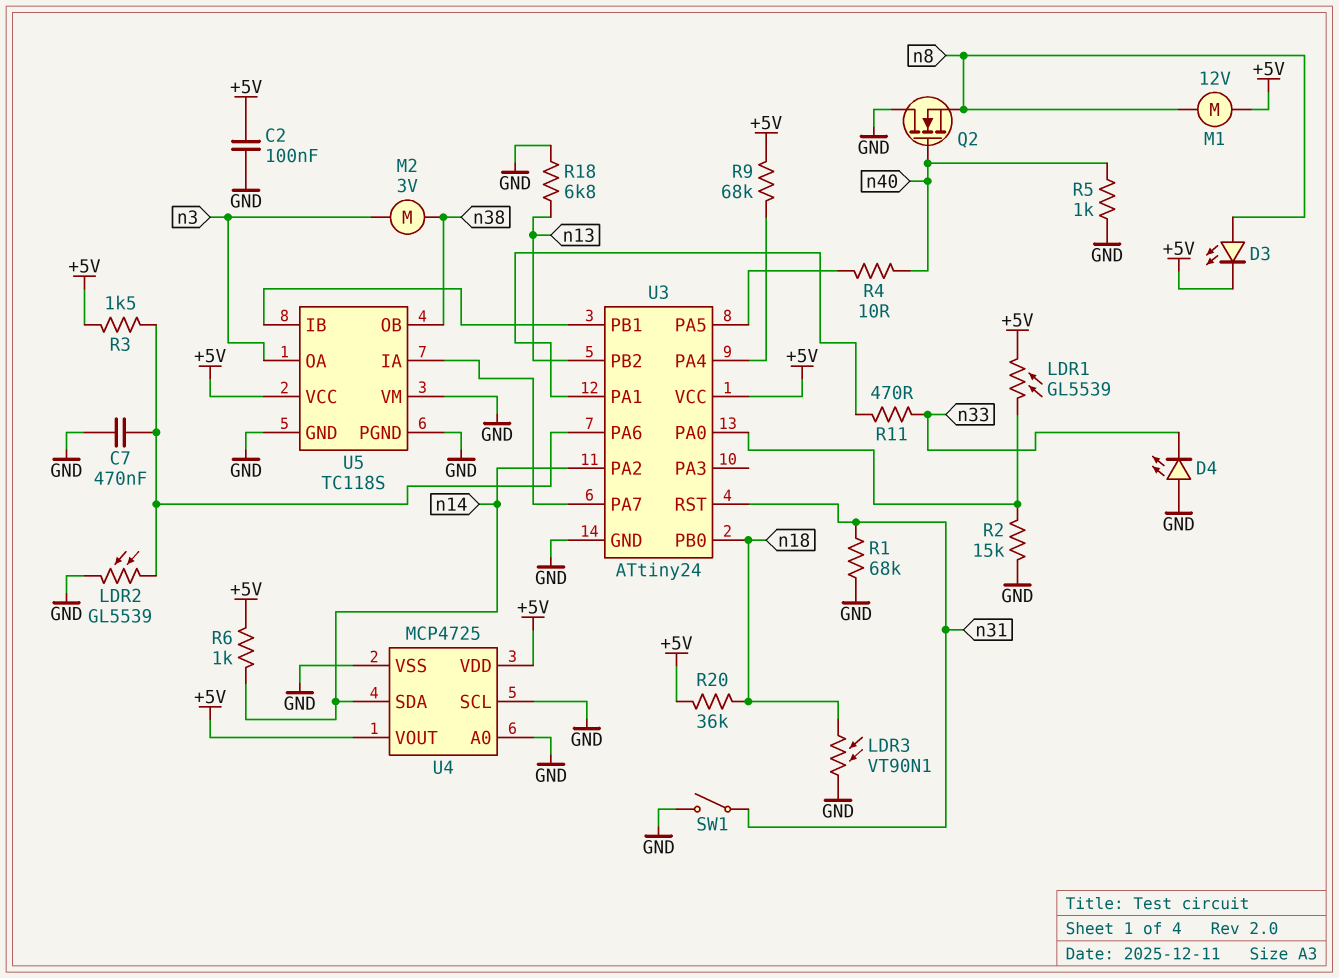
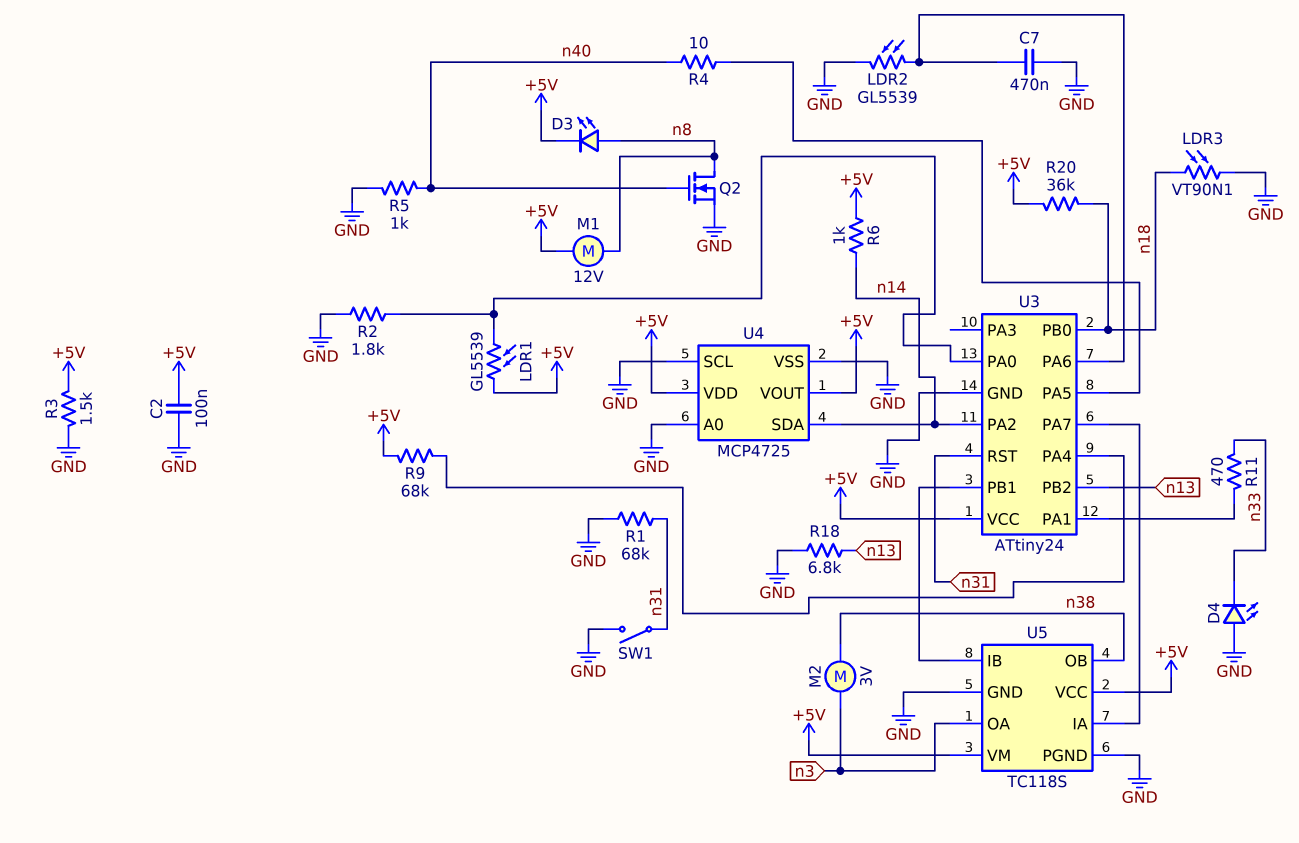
Q2: NMOS (G n40, D GND, S n8) -> NMOS (G n40, D n8, S GND)
R2: 15k (GND, U3/PA0) -> 1.8k (GND, U3/PA0)
R3: 1.5k (+5V, U3/PA6) -> 1.5k (+5V, GND)
U5 pin VM: GND -> +5V

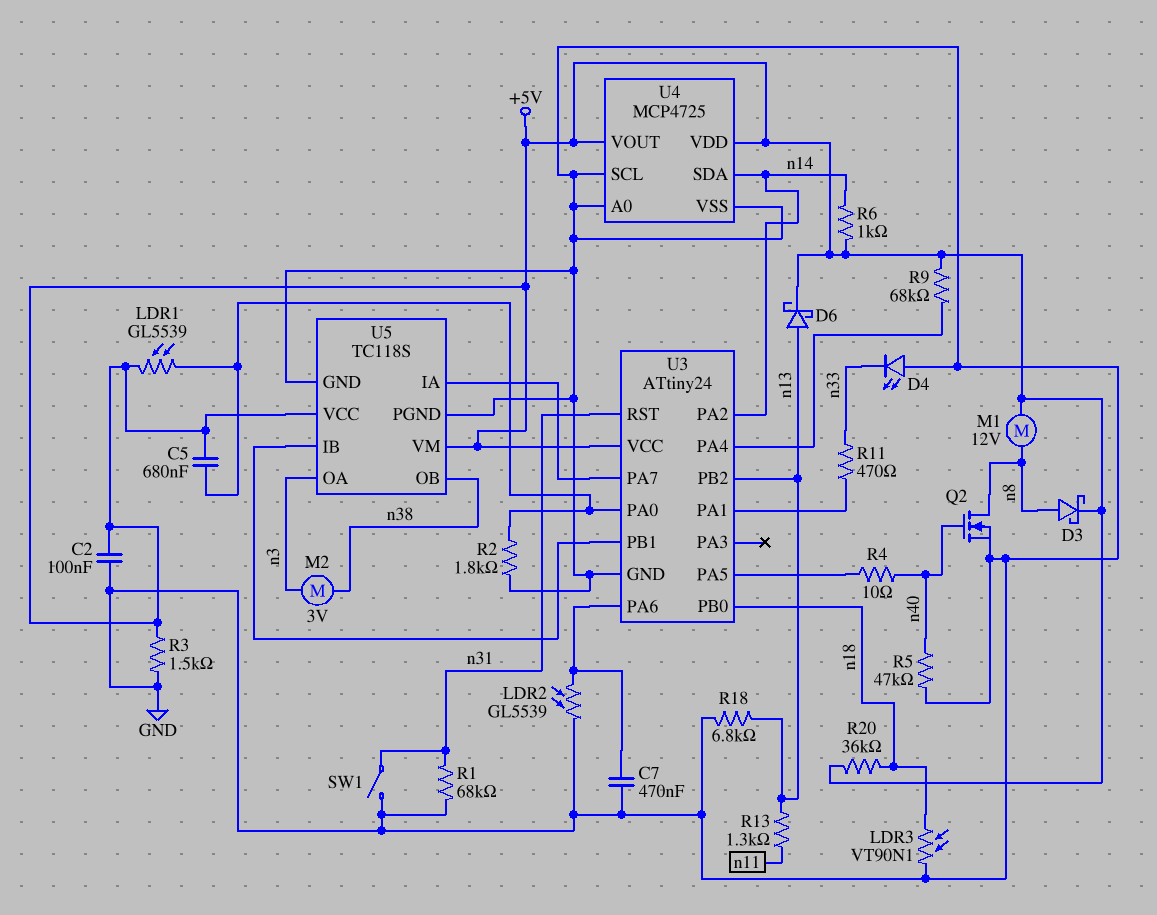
C5: none -> 680nF (+5V, U3/PA0)
D3: LED (A n8, K +5V) -> schottky (A n8, K +5V)
D6: none -> schottky (A n13, K +5V)
R5: 1k (GND, n40) -> 47k (GND, n40)
R13: none -> 1.3k (n11, n13)

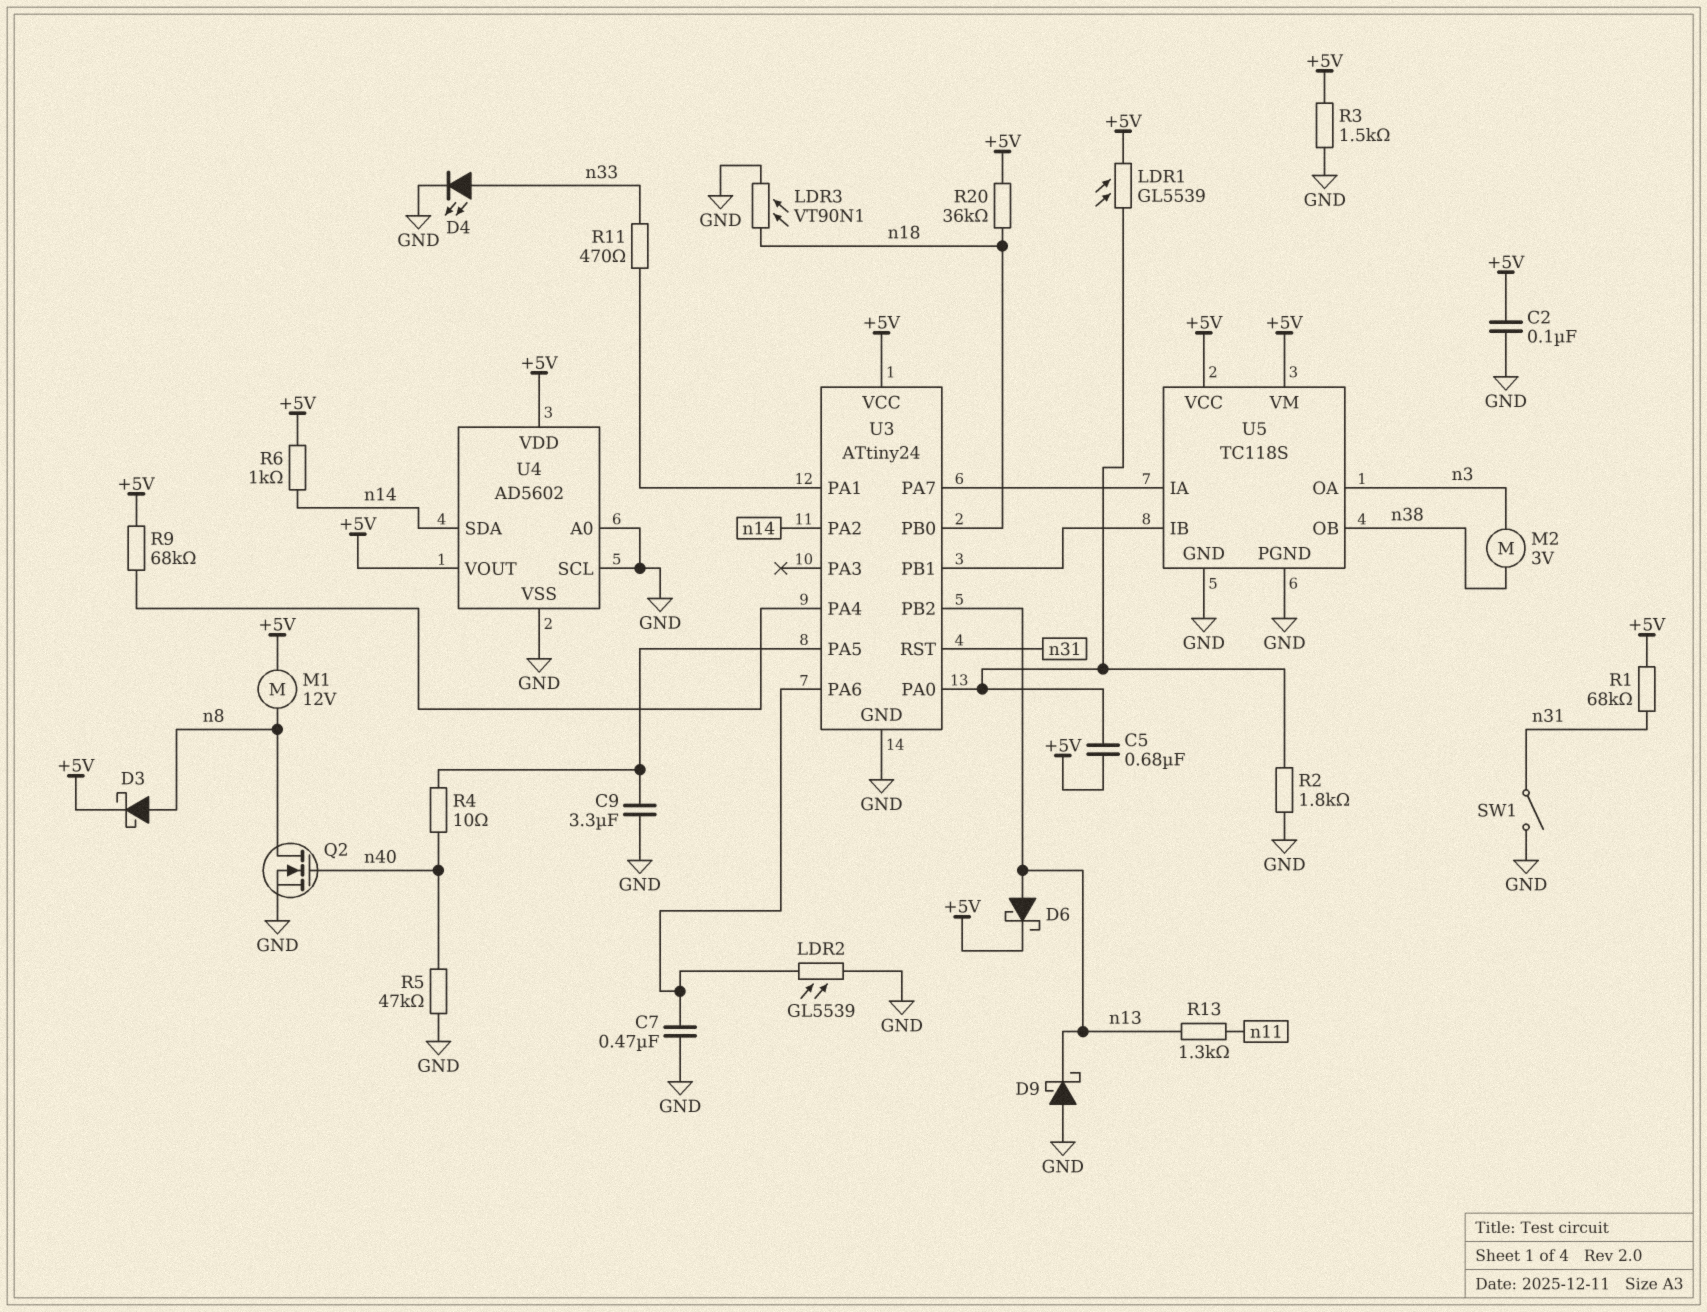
C9: none -> 3.3uF (GND, U3/PA5)
D4: LED (A GND, K n33) -> LED (A n33, K GND)
D9: none -> schottky (A GND, K n13)
R1: 68k (GND, n31) -> 68k (+5V, n31)
R18: 6.8k (GND, n13) -> none
U4: MCP4725 -> AD5602

